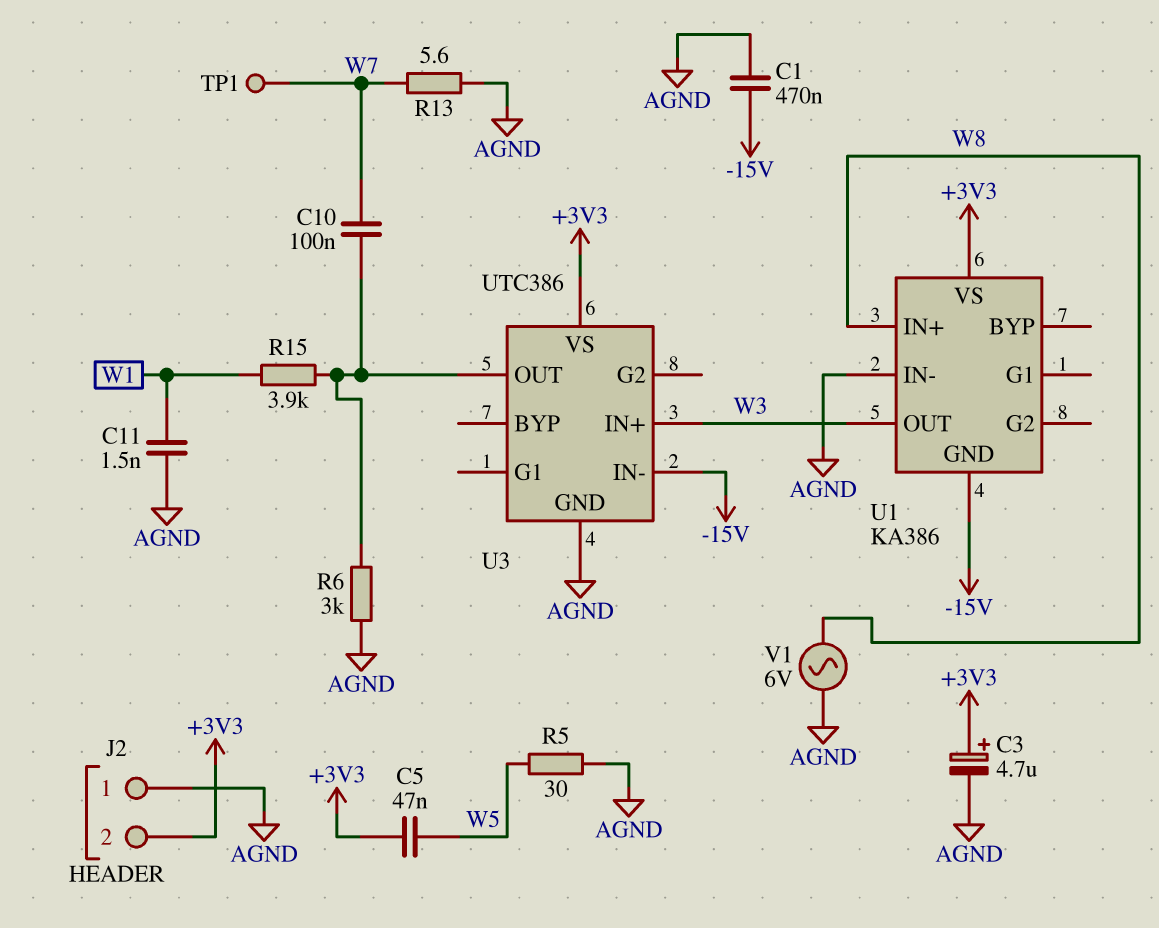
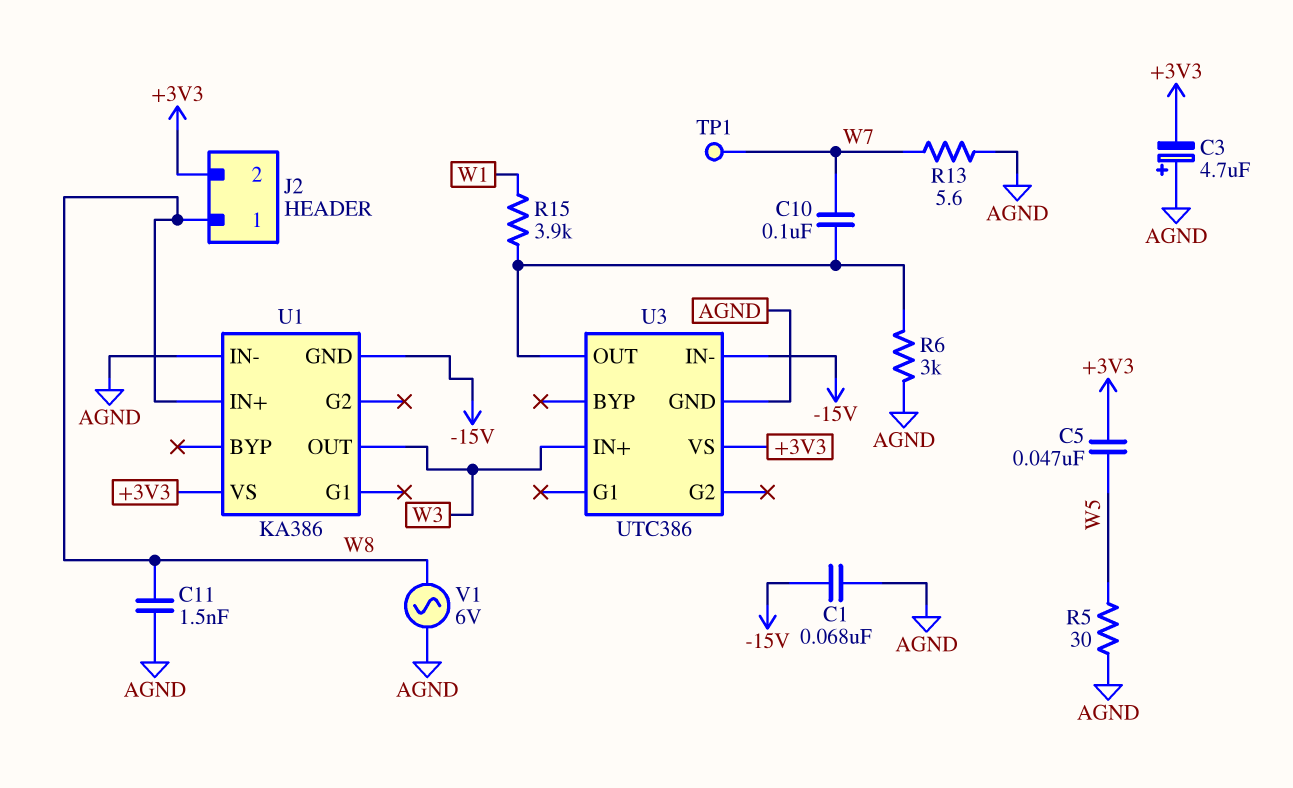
C1: 470nF (-15V, AGND) -> 68nF (-15V, AGND)
C3: 4.7uF (plus +3V3, minus AGND) -> 4.7uF (plus AGND, minus +3V3)
C11: 1.5nF (AGND, W1) -> 1.5nF (AGND, W8)
J2 pin 1: AGND -> W8

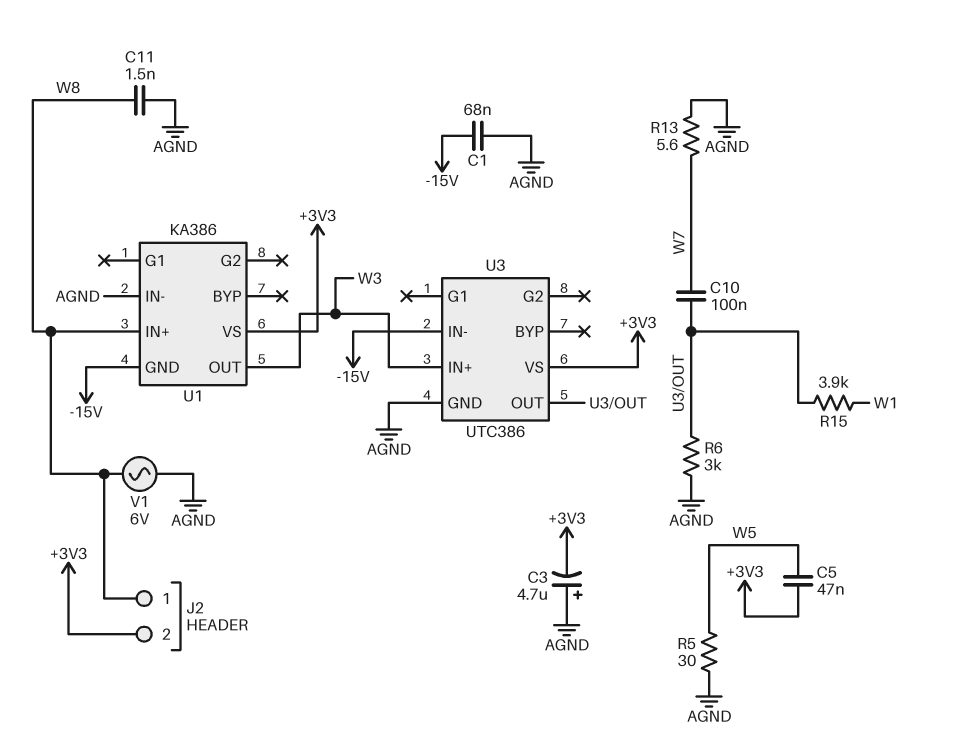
TP1: test point (W7) -> none

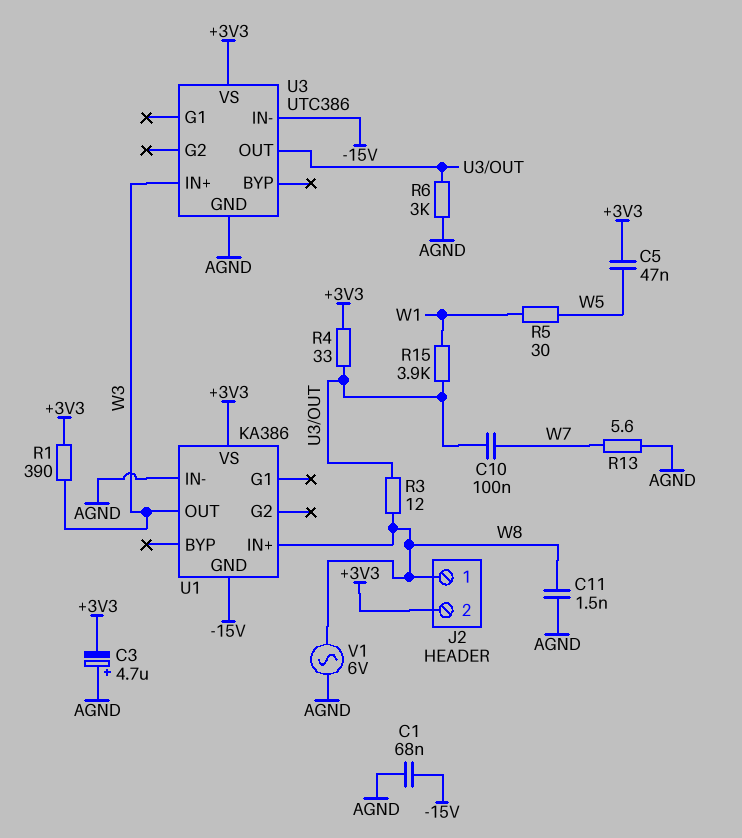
R1: none -> 390 (+3V3, W3)
R3: none -> 12 (U3/OUT, W8)
R4: none -> 33 (+3V3, U3/OUT)
R5: 30 (AGND, W5) -> 30 (W1, W5)

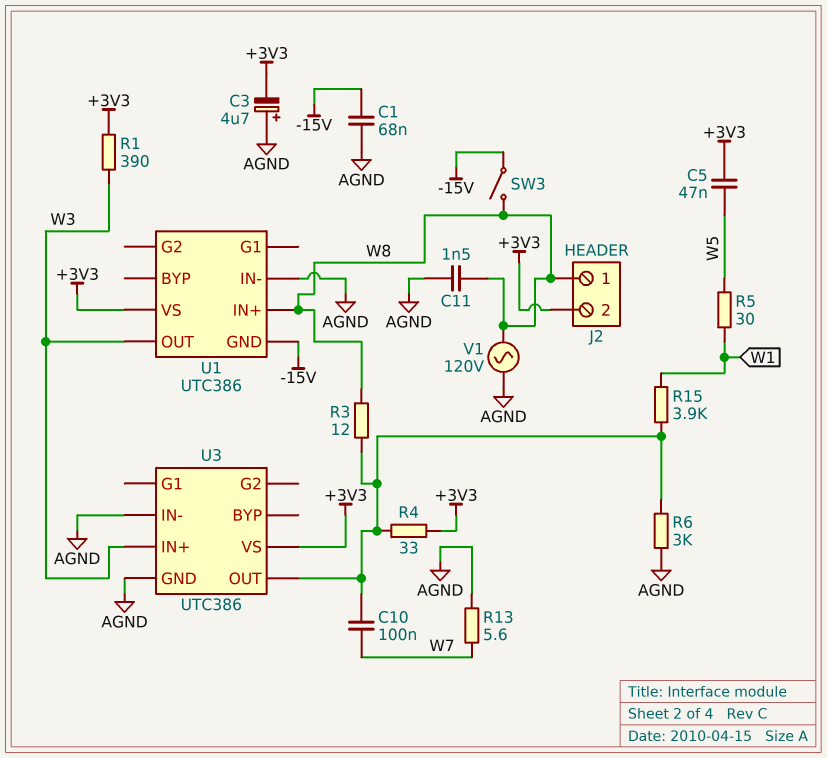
SW3: none -> switch (-15V, W8)
U1: KA386 -> UTC386
U3 pin IN-: -15V -> AGND
V1: AC 6V (AGND, W8) -> AC 120V (AGND, W8)

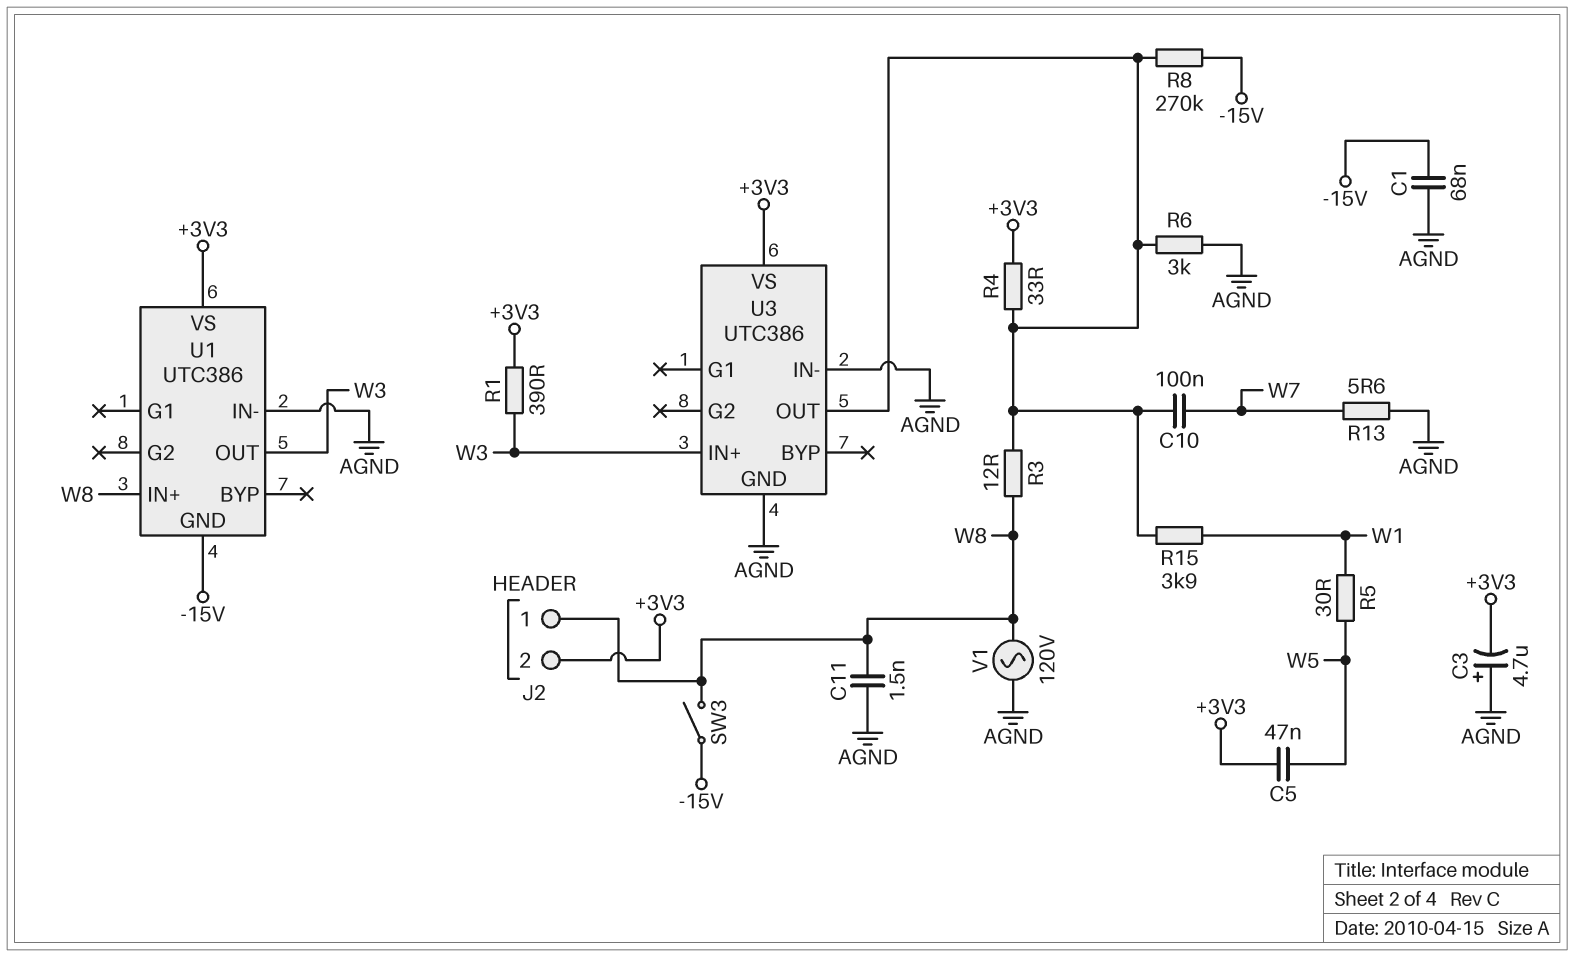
R8: none -> 270k (-15V, U3/OUT)

